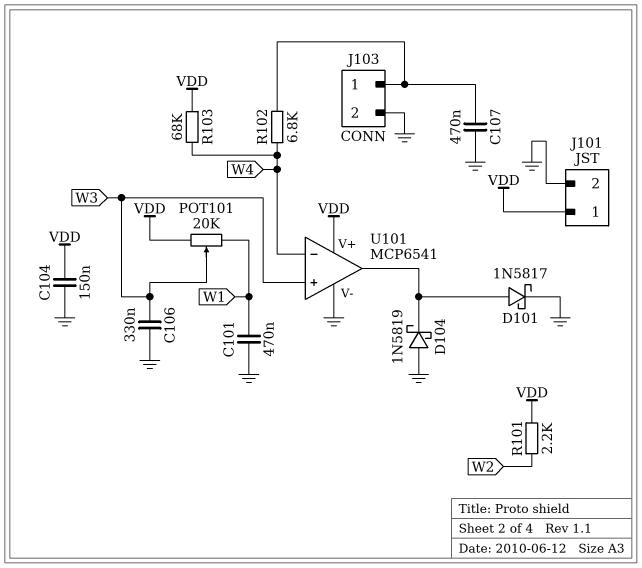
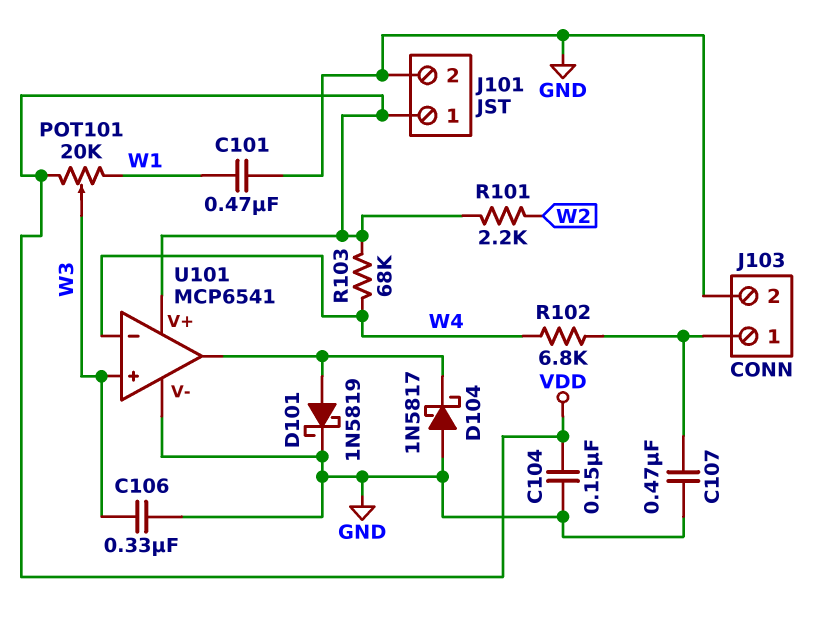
D101: schottky 1N5817 (A U101/out, K GND) -> schottky 1N5819 (A U101/out, K GND)
D104: schottky 1N5819 (A GND, K U101/out) -> schottky 1N5817 (A GND, K U101/out)

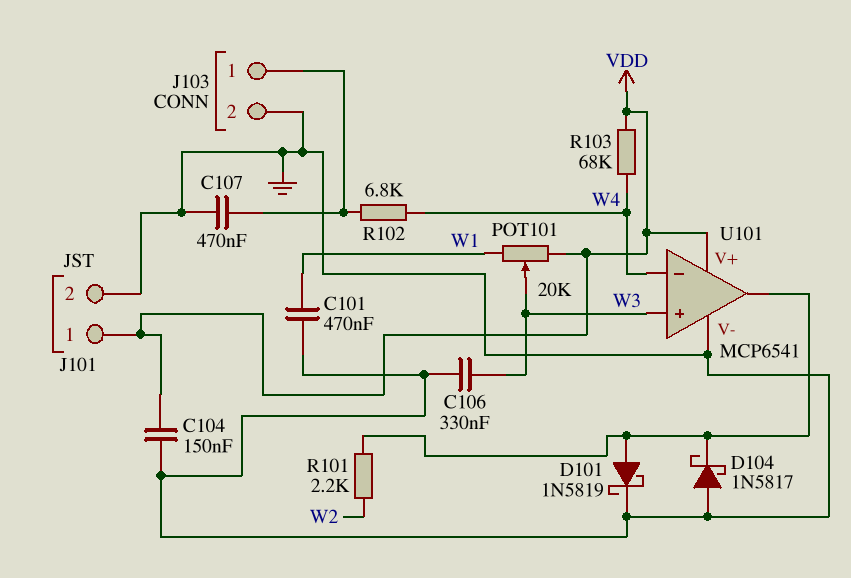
R101: 2.2k (VDD, W2) -> 2.2k (U101/out, W2)

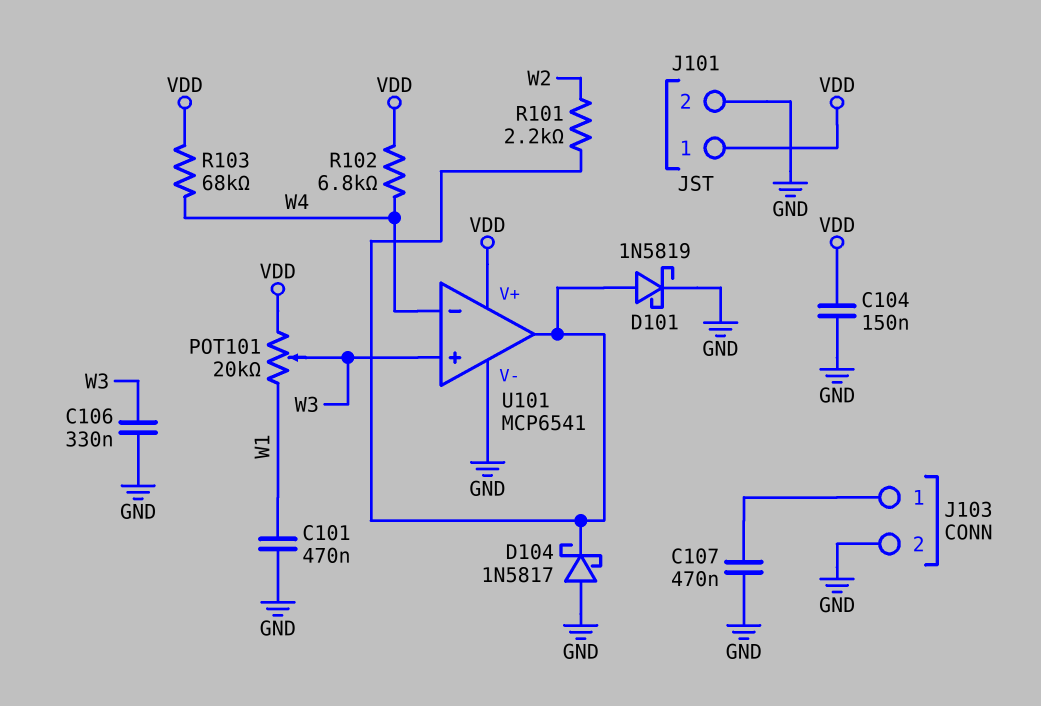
R102: 6.8k (J103/1, W4) -> 6.8k (VDD, W4)

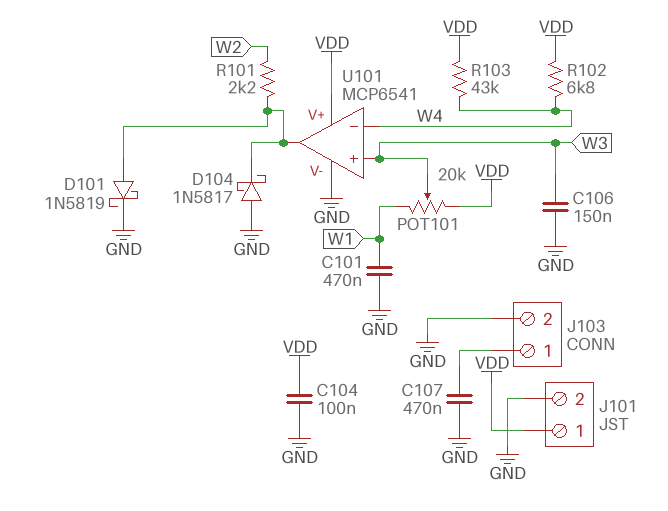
C104: 150nF (GND, VDD) -> 100nF (GND, VDD)
C106: 330nF (GND, W3) -> 150nF (GND, W3)
R103: 68k (VDD, W4) -> 43k (VDD, W4)

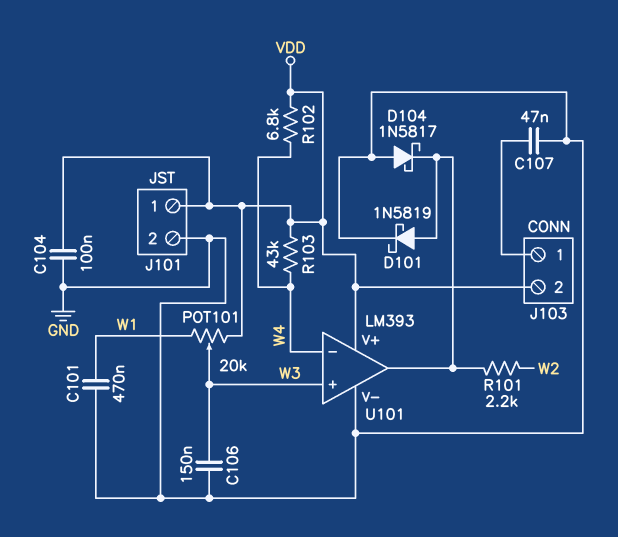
C107: 470nF (GND, J103/1) -> 47nF (GND, J103/1)
J103 pin 2: GND -> VDD
U101: MCP6541 -> LM393

